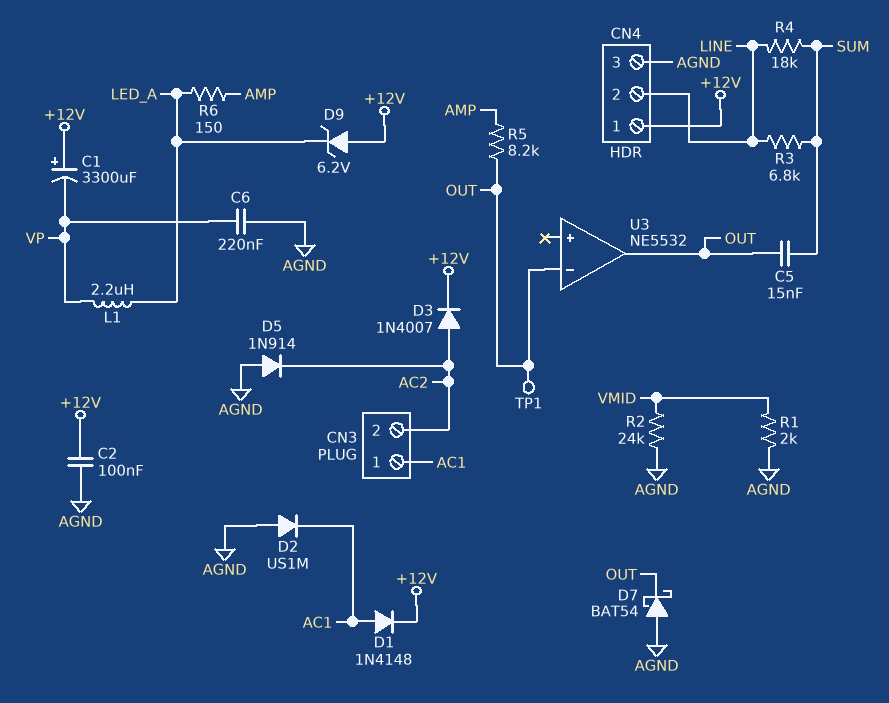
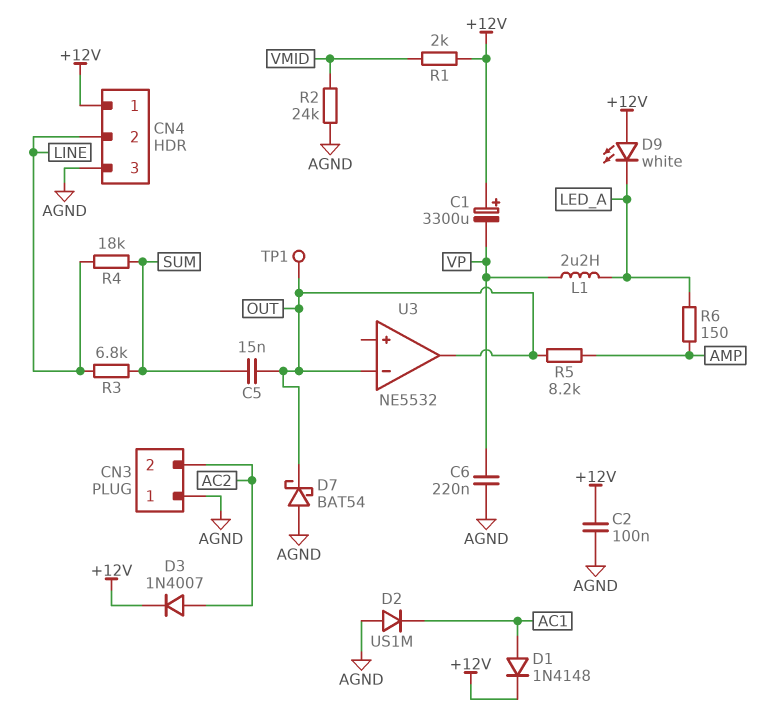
CN3 pin 1: AC1 -> AGND
D5: diode 1N914 (A AGND, K AC2) -> none
D9: zener 6.2V (A +12V, K LED_A) -> LED white (A +12V, K LED_A)
R1: 2k (AGND, VMID) -> 2k (+12V, VMID)

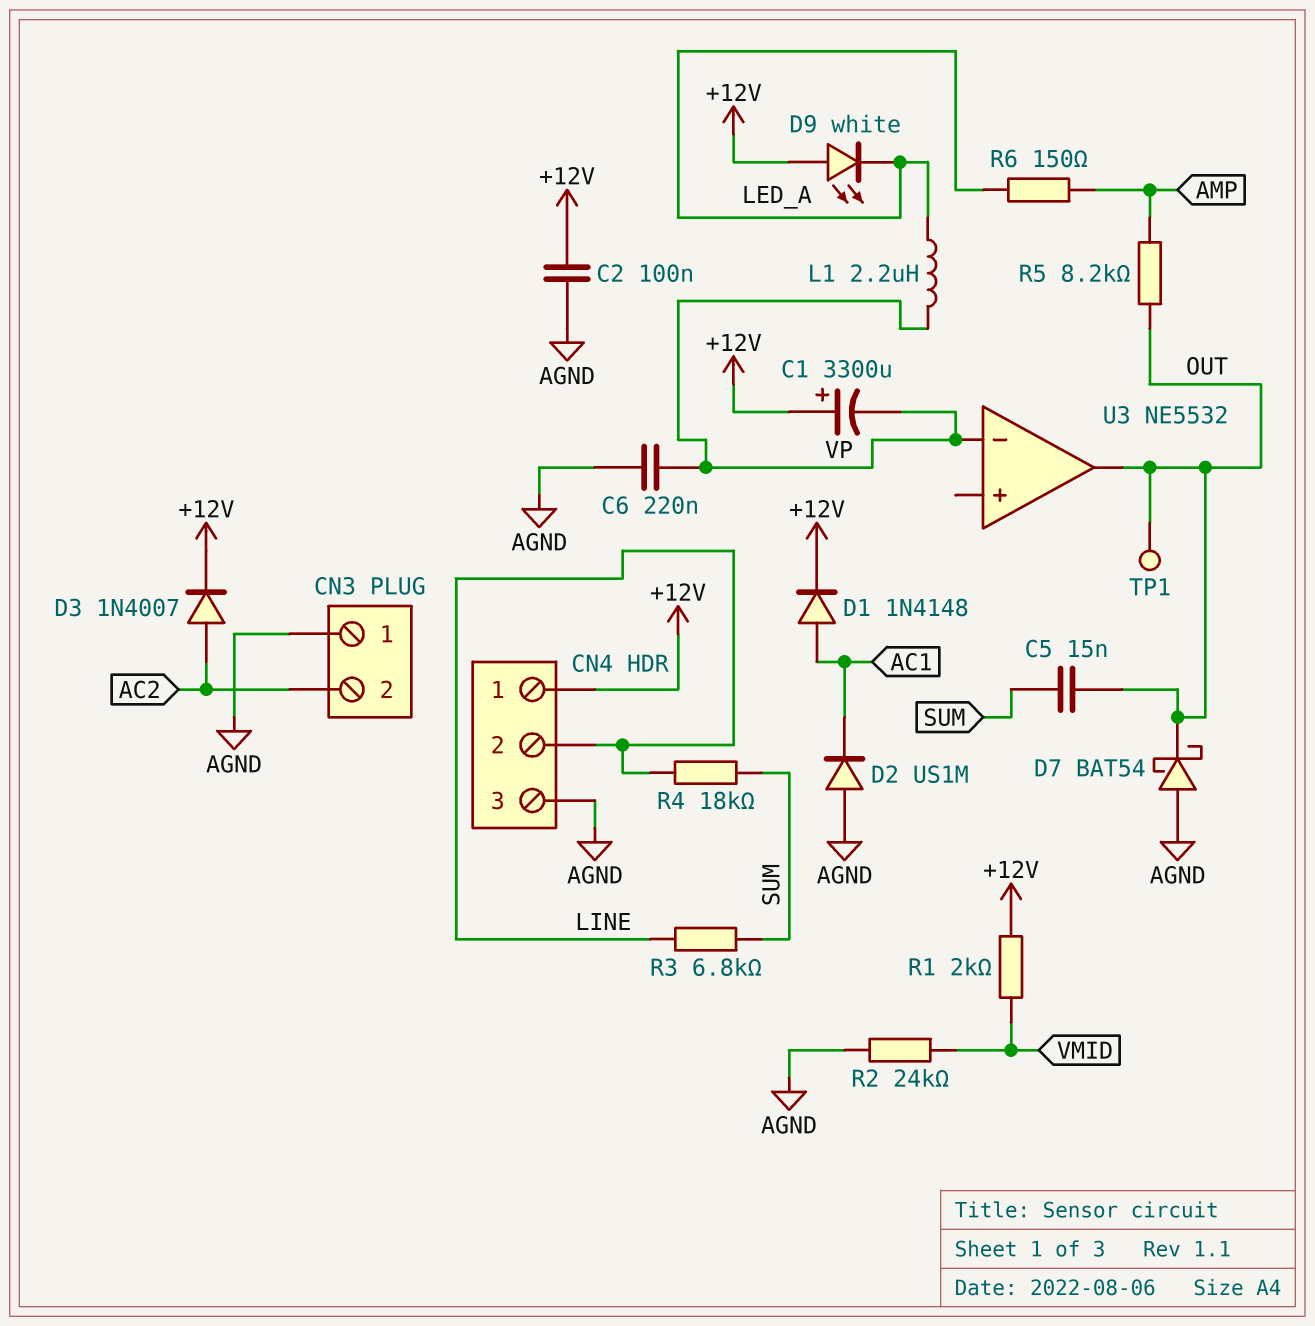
U3 pin in-: OUT -> VP

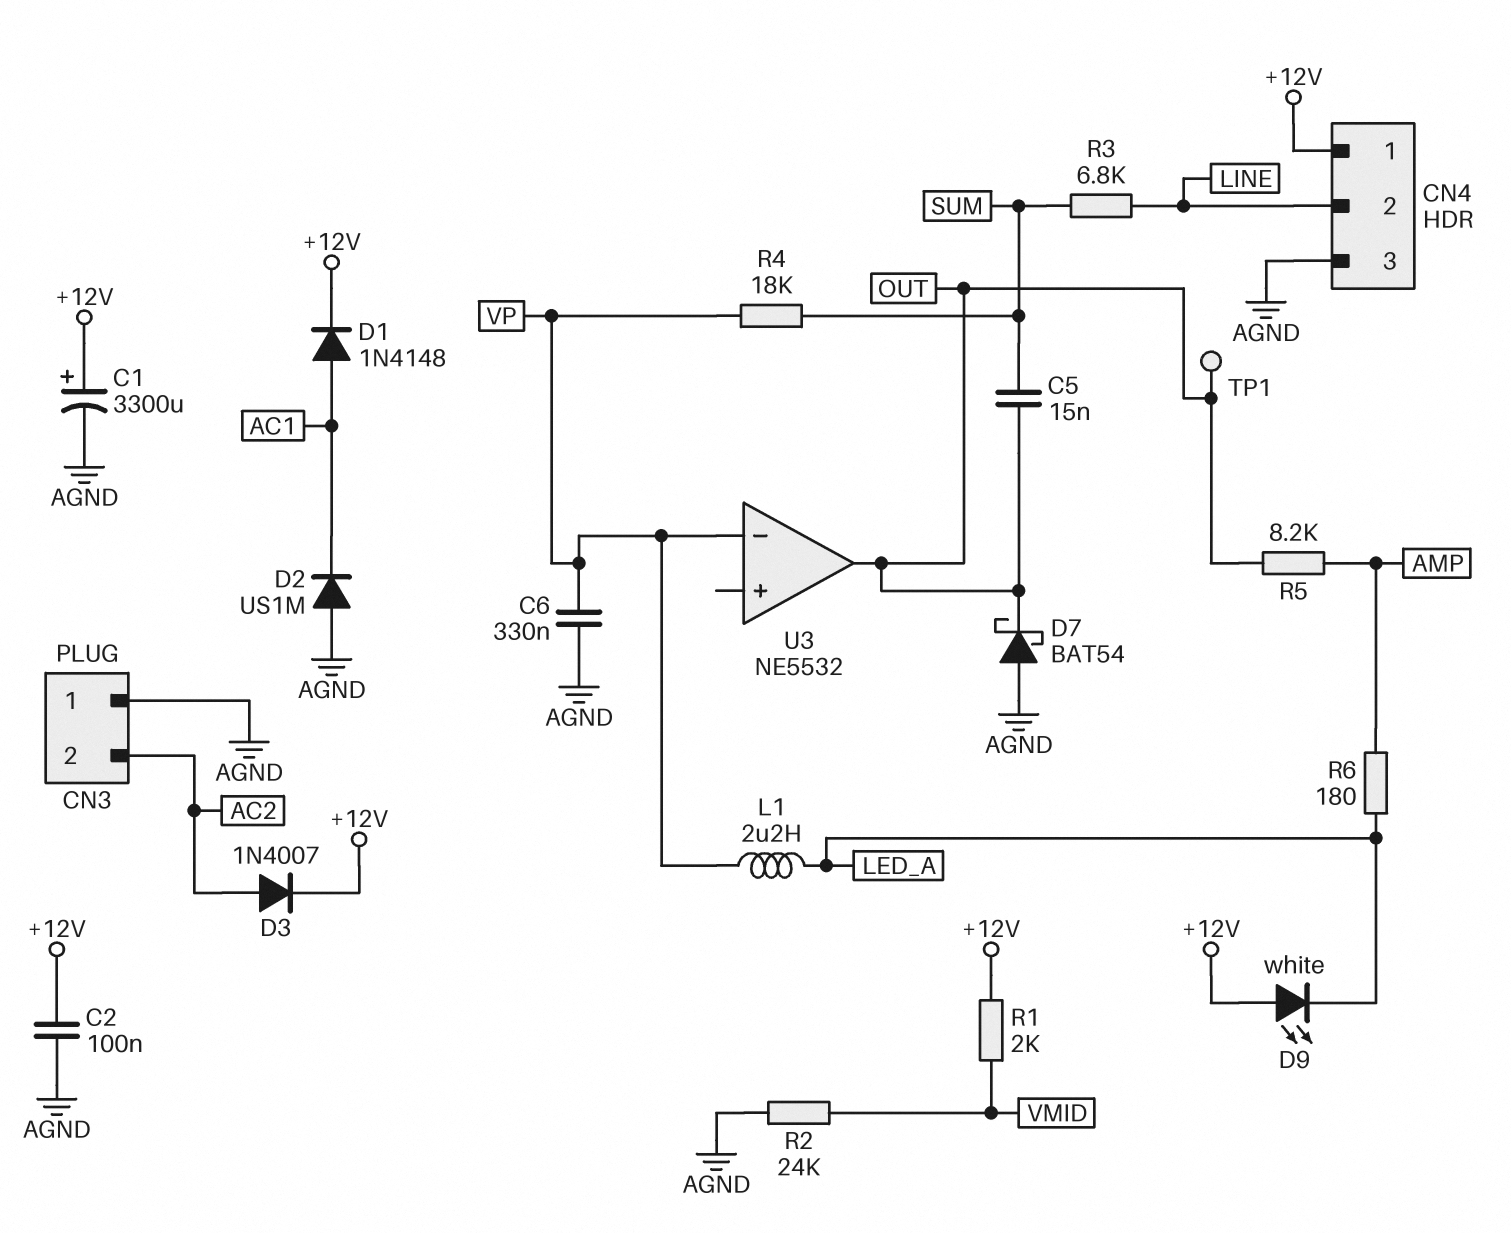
C1: 3300uF (plus +12V, minus VP) -> 3300uF (plus +12V, minus AGND)
C6: 220nF (AGND, VP) -> 330nF (AGND, VP)
R4: 18k (LINE, SUM) -> 18k (SUM, VP)
R6: 150 (AMP, LED_A) -> 180 (AMP, LED_A)

